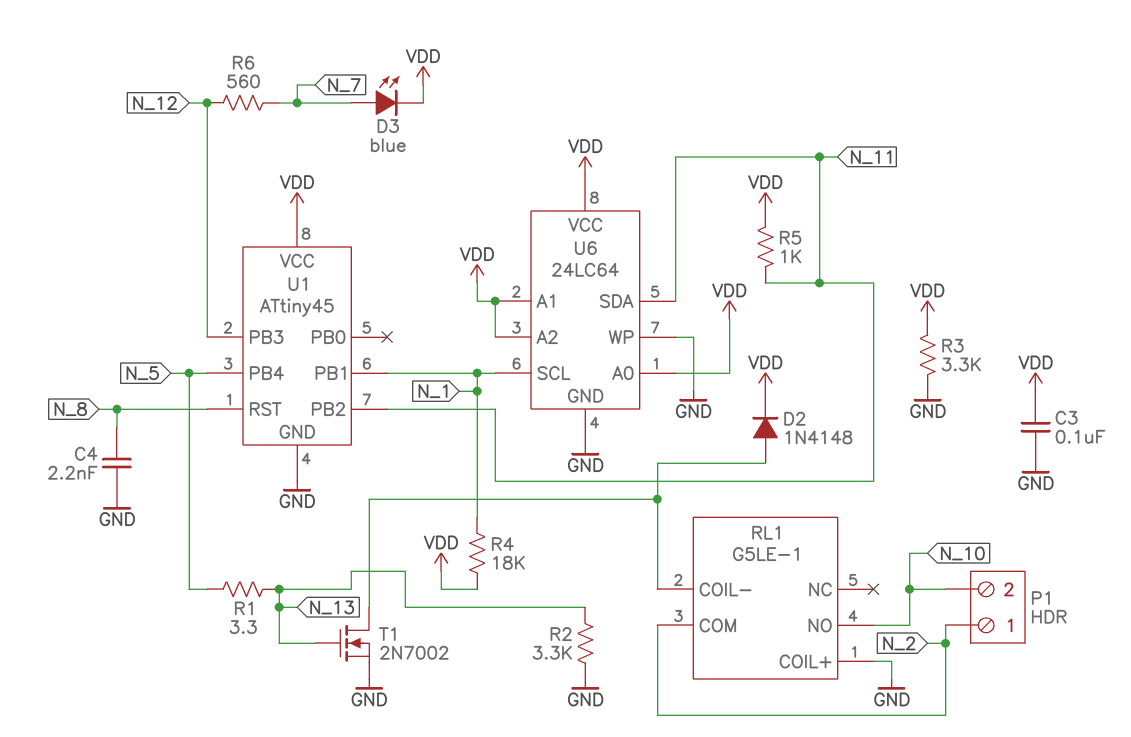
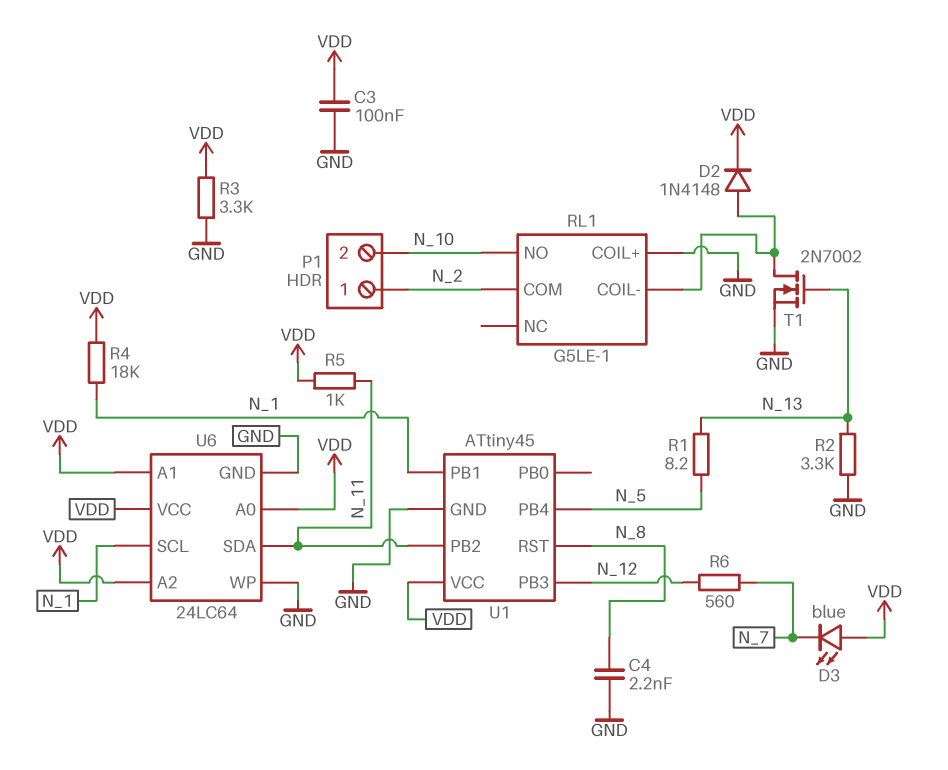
D3: LED blue (A N_7, K VDD) -> LED blue (A VDD, K N_7)
R1: 3.3 (N_5, N_13) -> 8.2 (N_5, N_13)

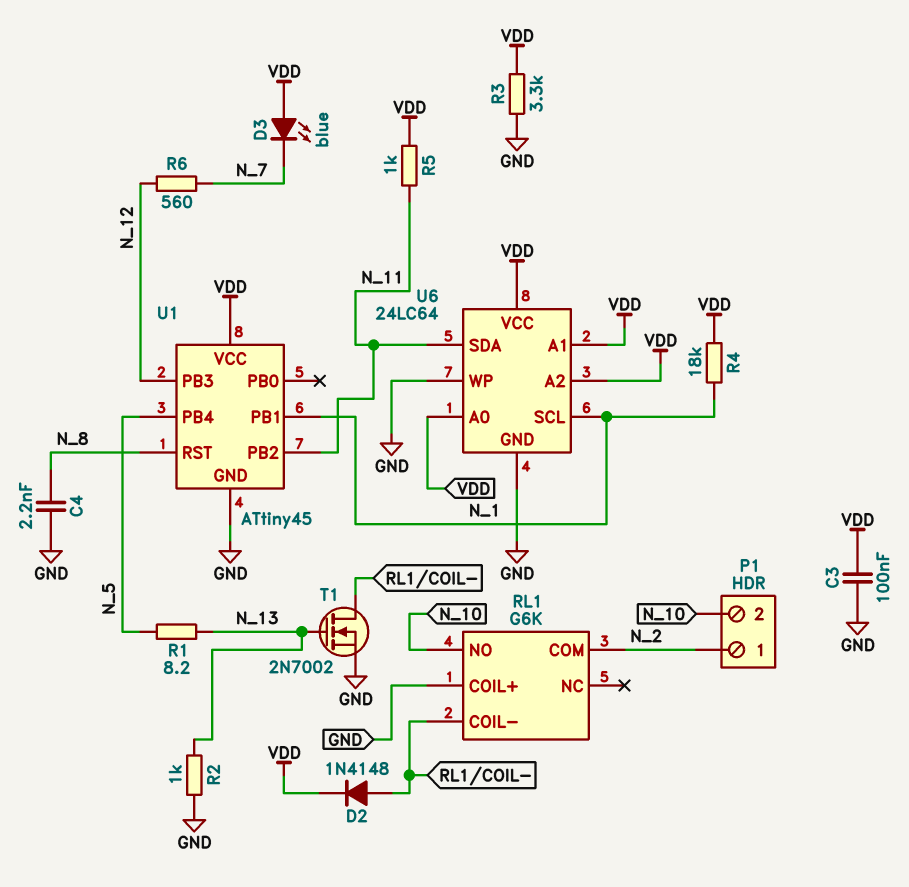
R2: 3.3k (GND, N_13) -> 1k (GND, N_13)
RL1: G5LE-1 -> G6K

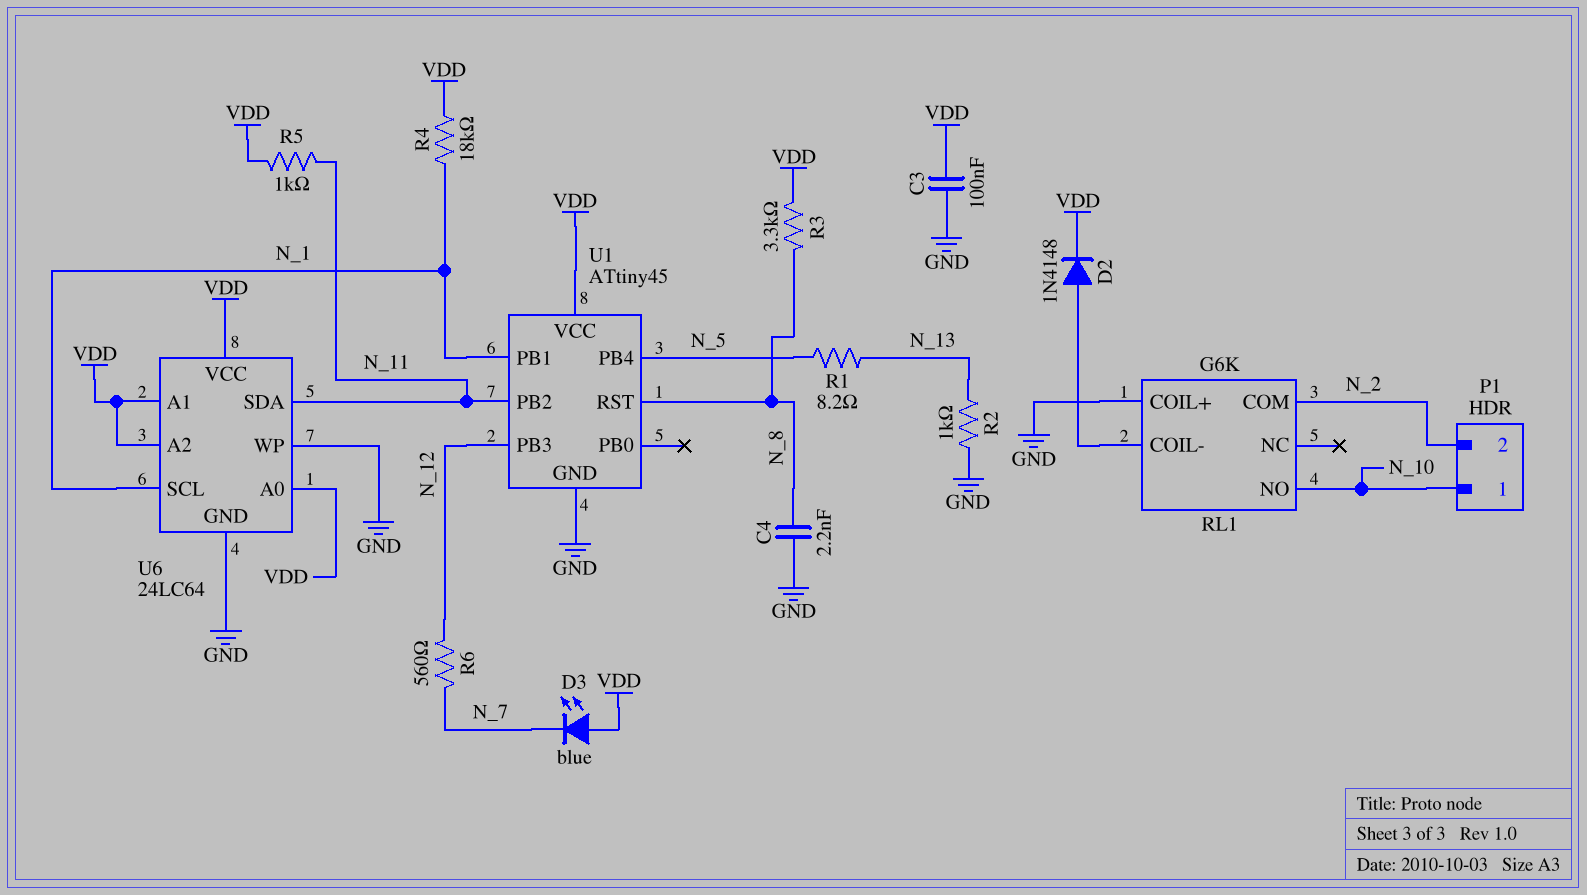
P1 pin 1: N_2 -> N_10
P1 pin 2: N_10 -> N_2
R3: 3.3k (GND, VDD) -> 3.3k (N_8, VDD)
T1: NMOS 2N7002 (G N_13, D RL1/COIL-, S GND) -> none

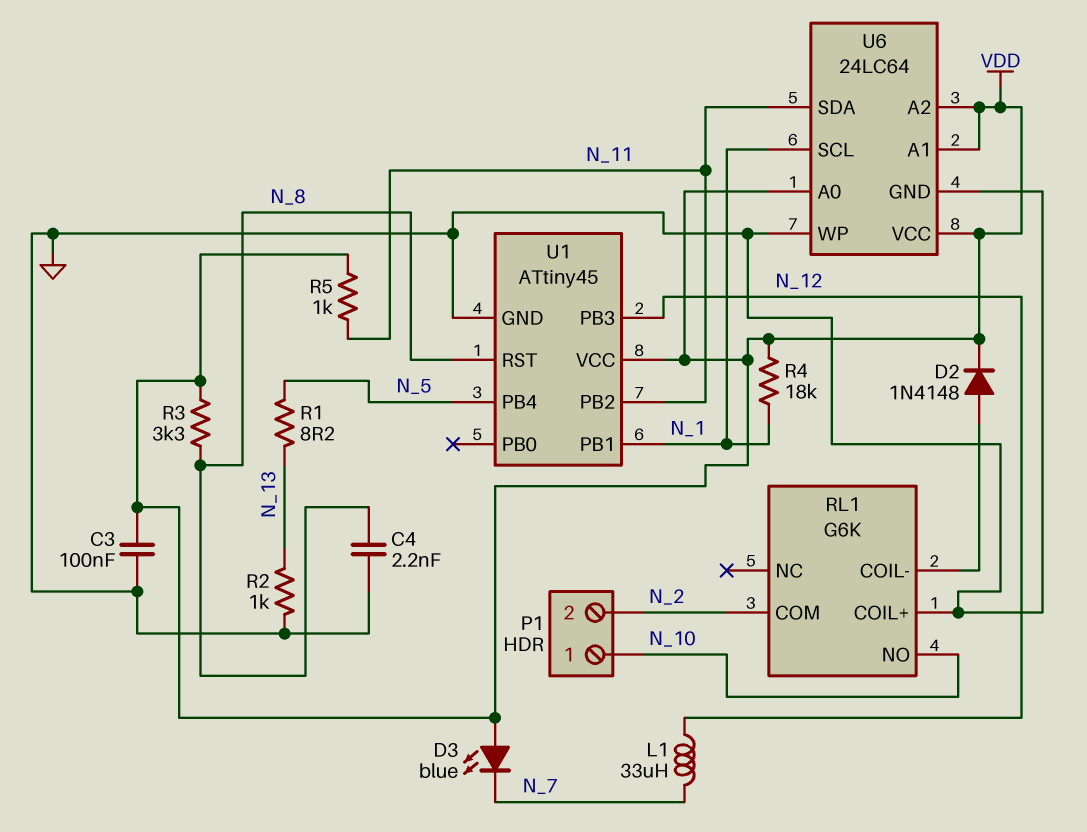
L1: none -> 33uH (N_7, N_12)
R6: 560 (N_7, N_12) -> none

